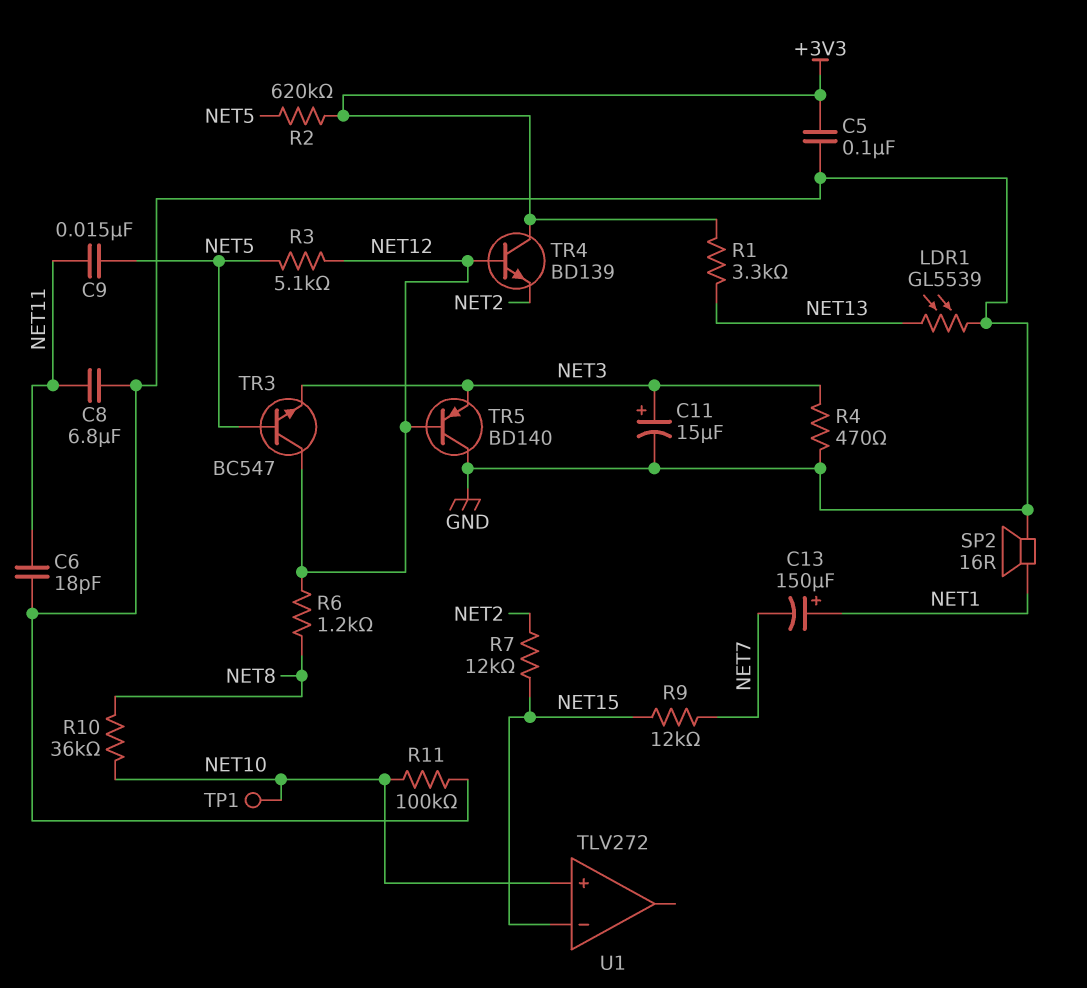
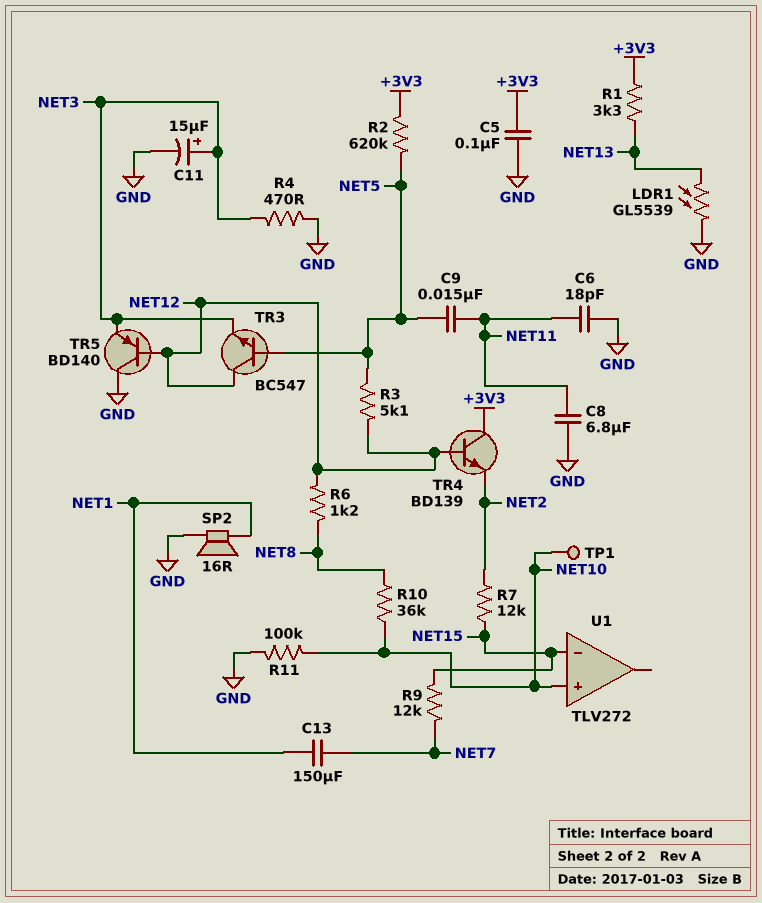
C13: 150uF (plus NET1, minus NET7) -> 150uF (NET1, NET7)

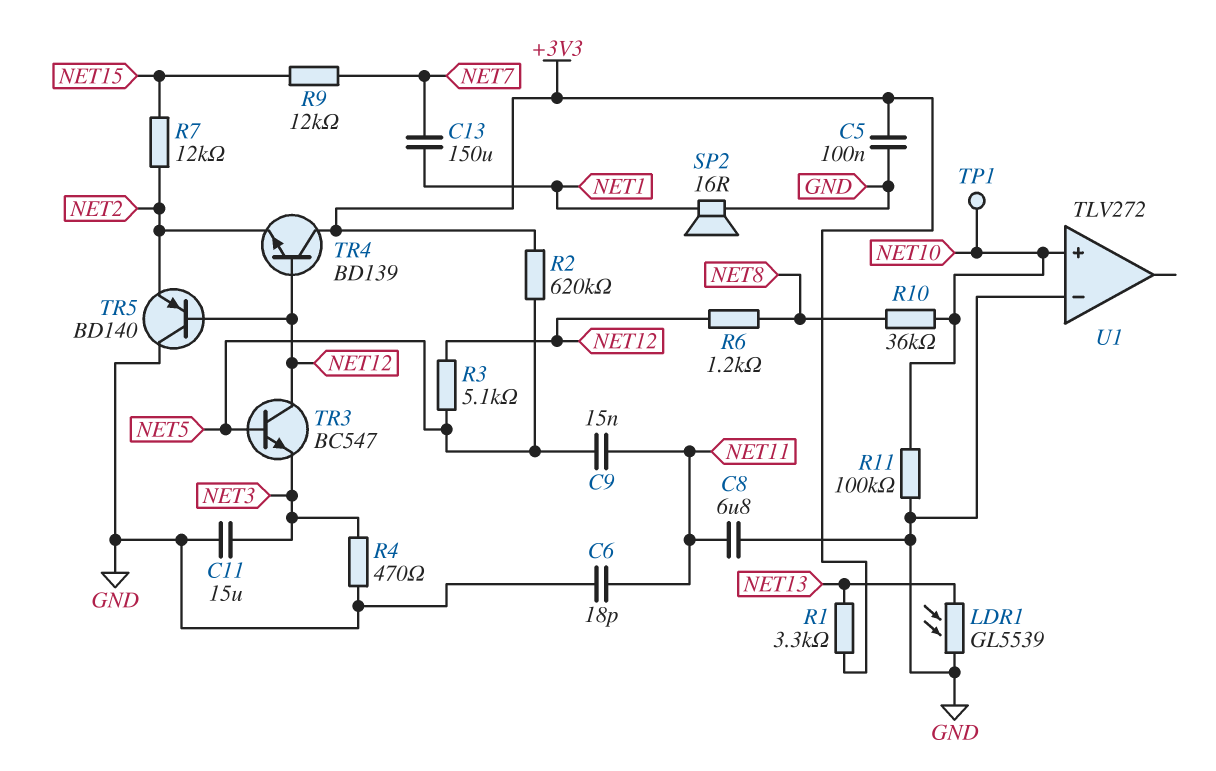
C11: 15uF (plus NET3, minus GND) -> 15uF (GND, NET3)
TR5: PNP BD140 (B NET12, C GND, E NET3) -> PNP BD140 (B NET12, C GND, E NET2)
U1 pin in-: NET15 -> GND

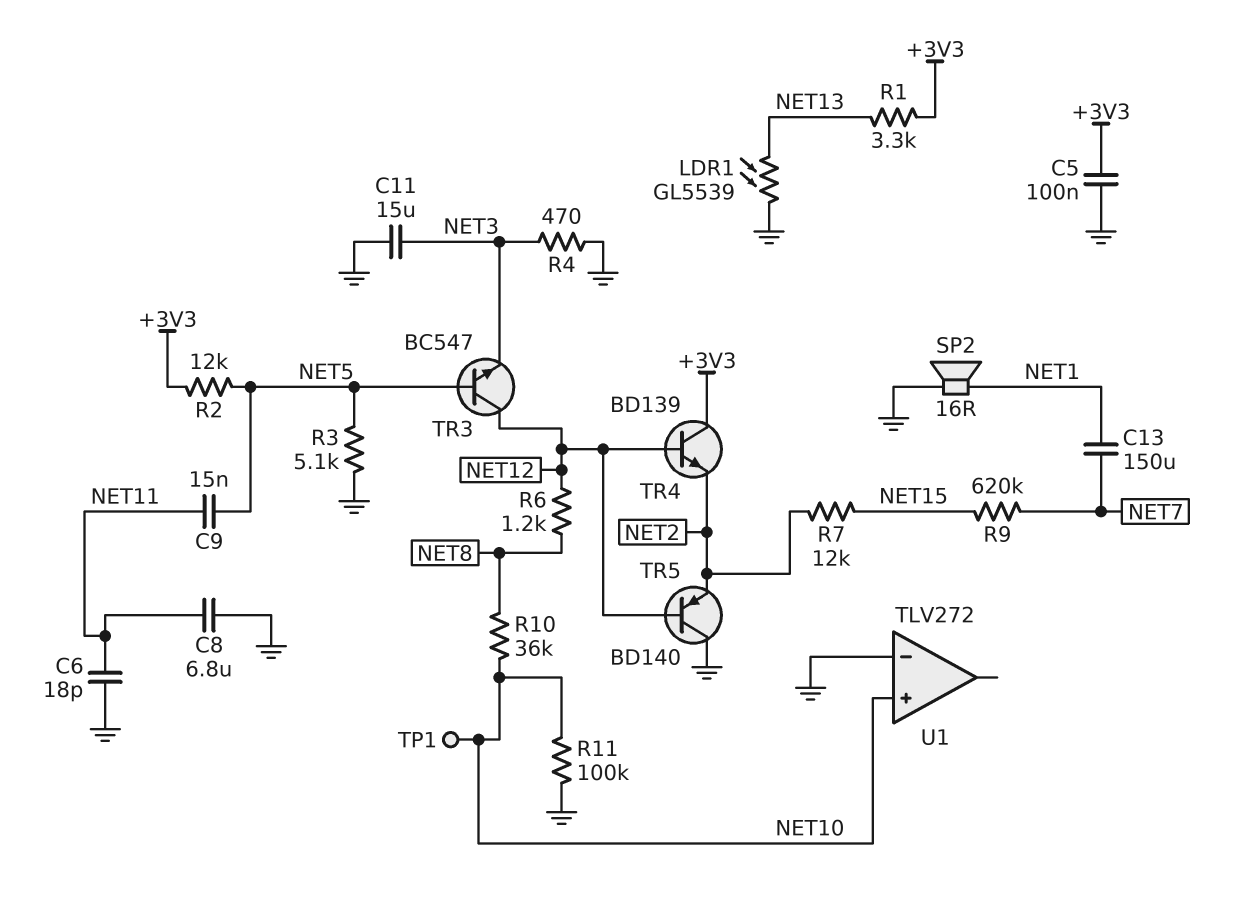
R2: 620k (+3V3, NET5) -> 12k (+3V3, NET5)
R3: 5.1k (NET5, NET12) -> 5.1k (GND, NET5)
R9: 12k (NET7, NET15) -> 620k (NET7, NET15)

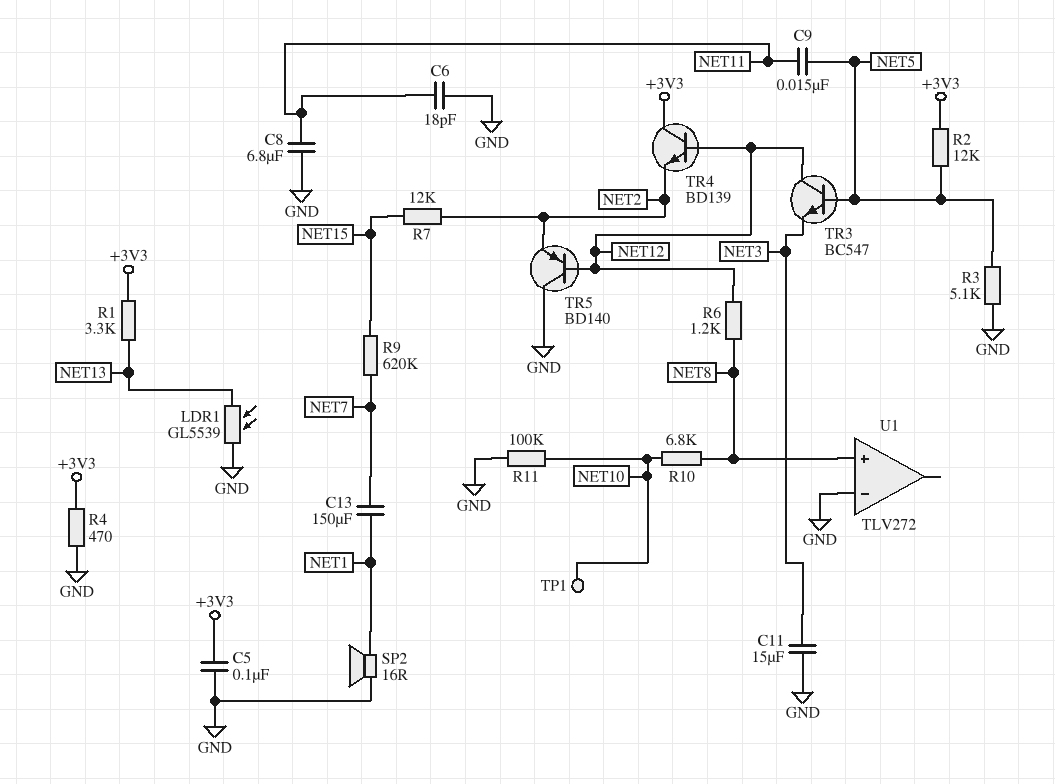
R4: 470 (GND, NET3) -> 470 (+3V3, GND)
R10: 36k (NET8, NET10) -> 6.8k (NET8, NET10)
U1 pin in+: NET10 -> NET8

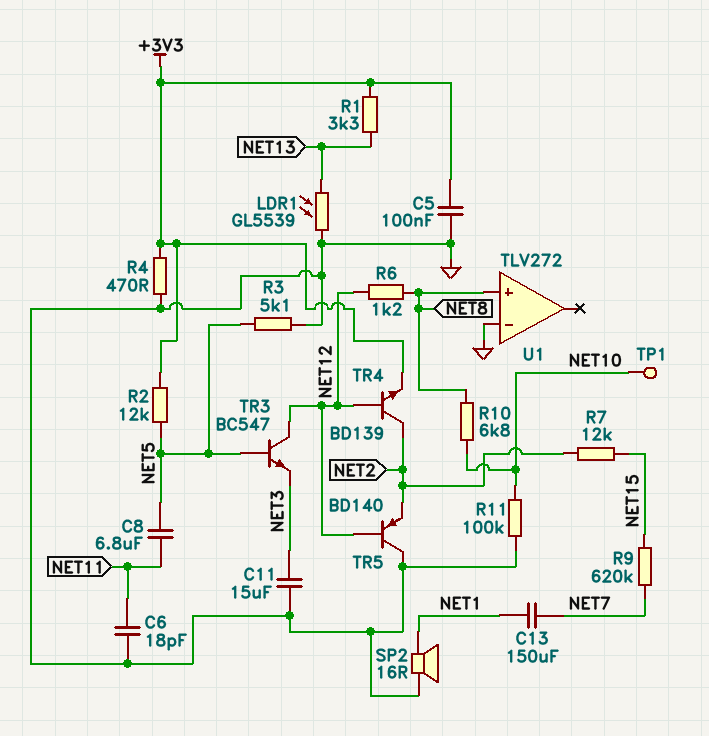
C8: 6.8uF (GND, NET11) -> 6.8uF (NET5, NET11)
C9: 15nF (NET5, NET11) -> none
TR4: NPN BD139 (B NET12, C +3V3, E NET2) -> NPN BD139 (B NET12, C NET2, E +3V3)

